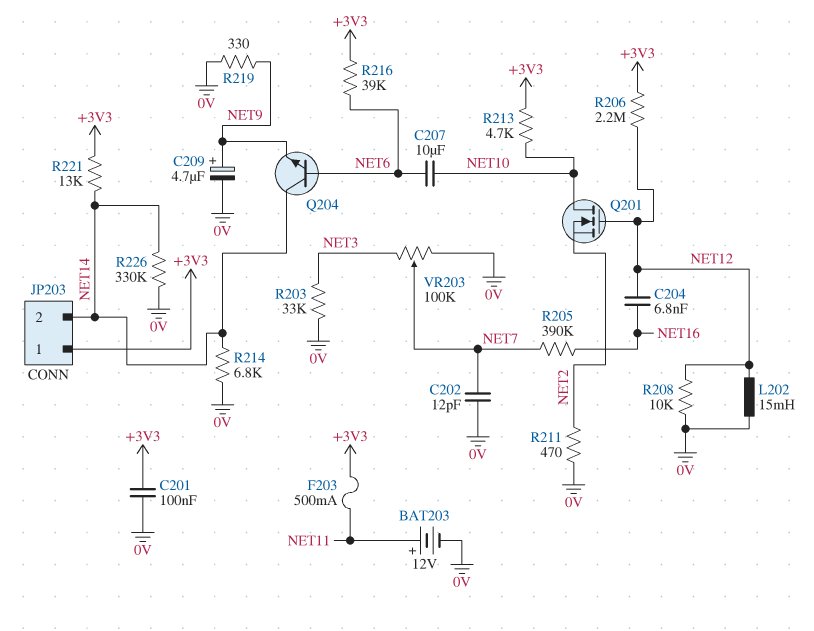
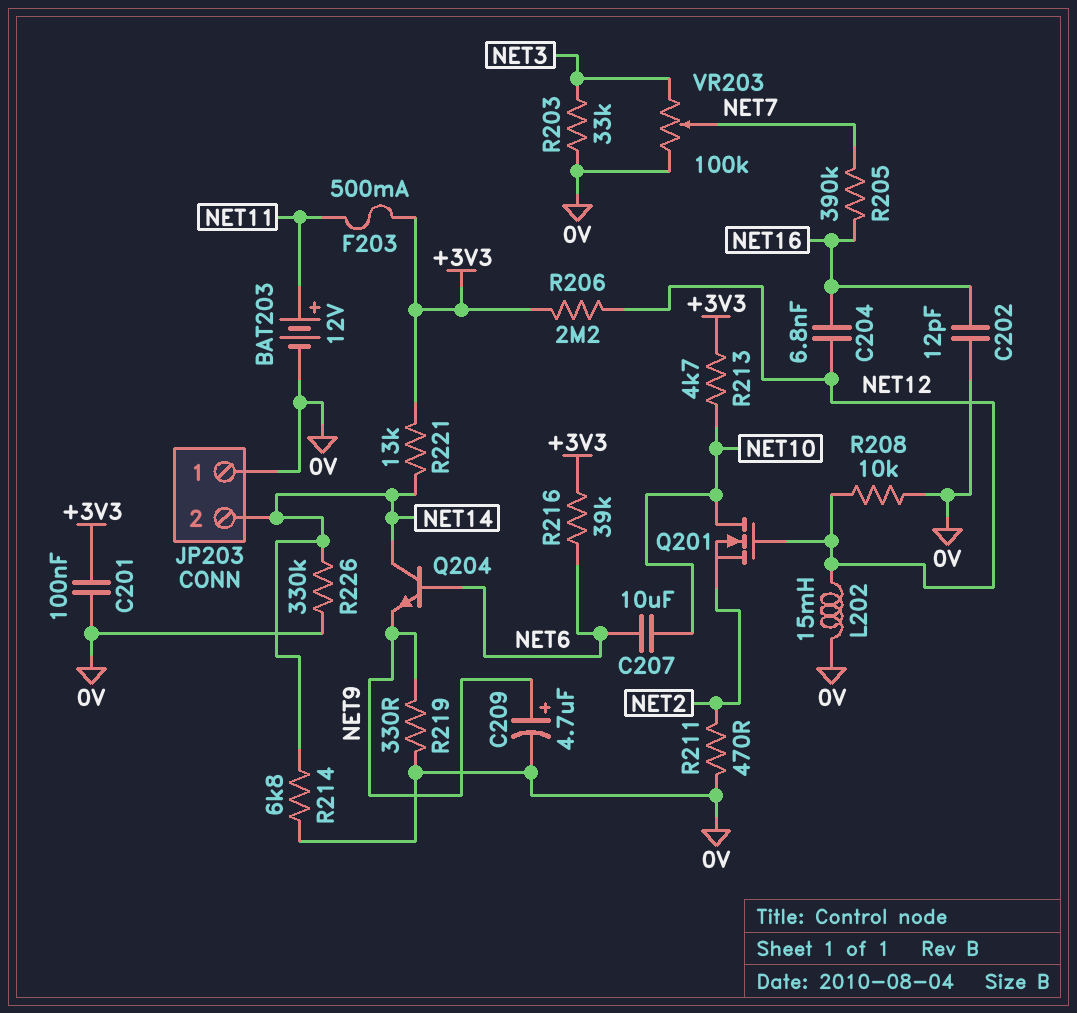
C202: 12pF (0V, NET7) -> 12pF (0V, NET16)
JP203 pin 1: +3V3 -> 0V

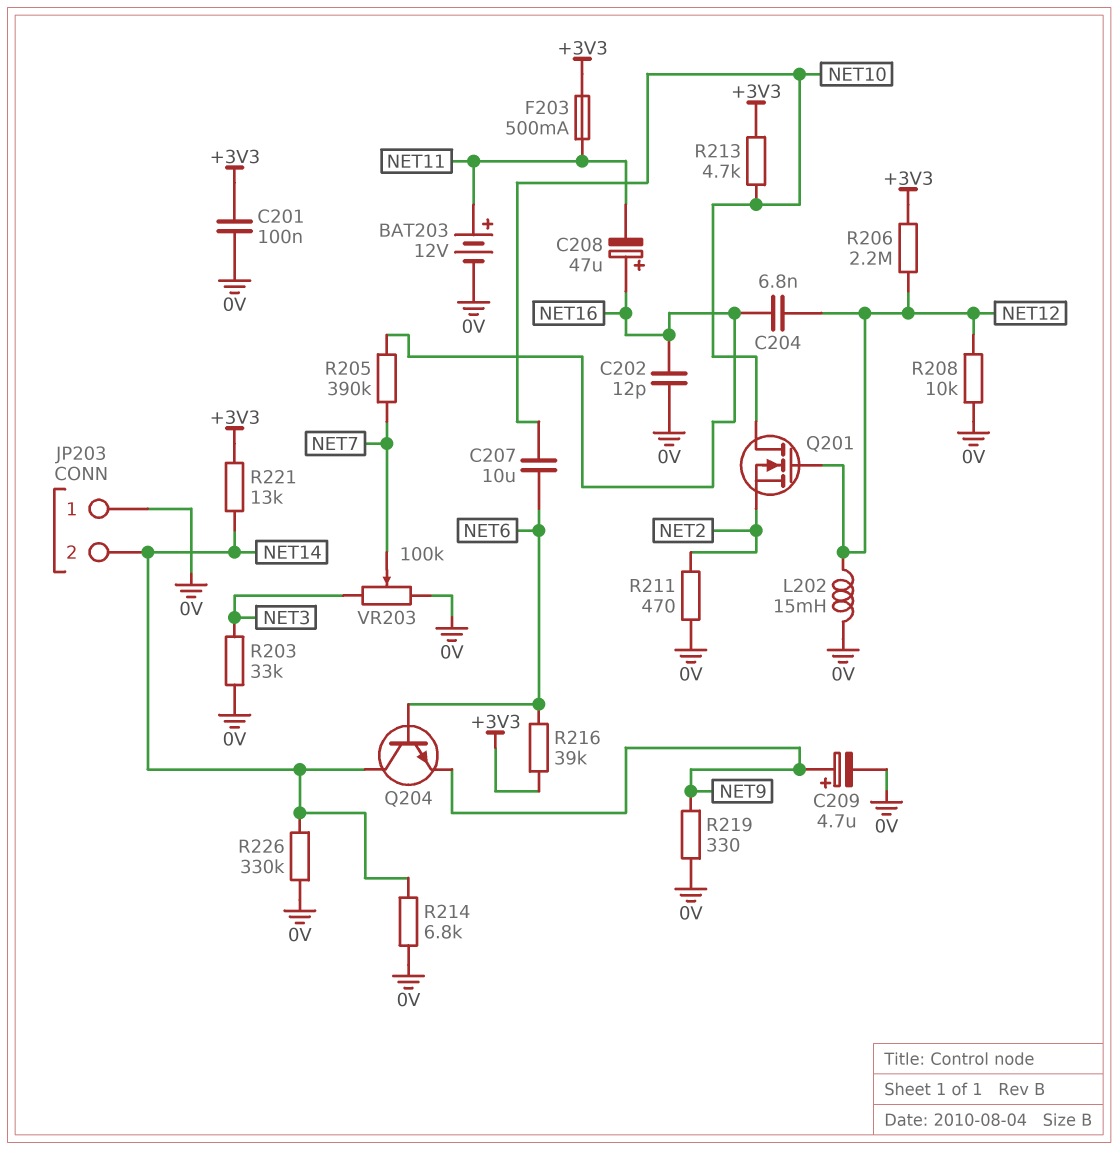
C208: none -> 47uF (plus NET16, minus NET11)

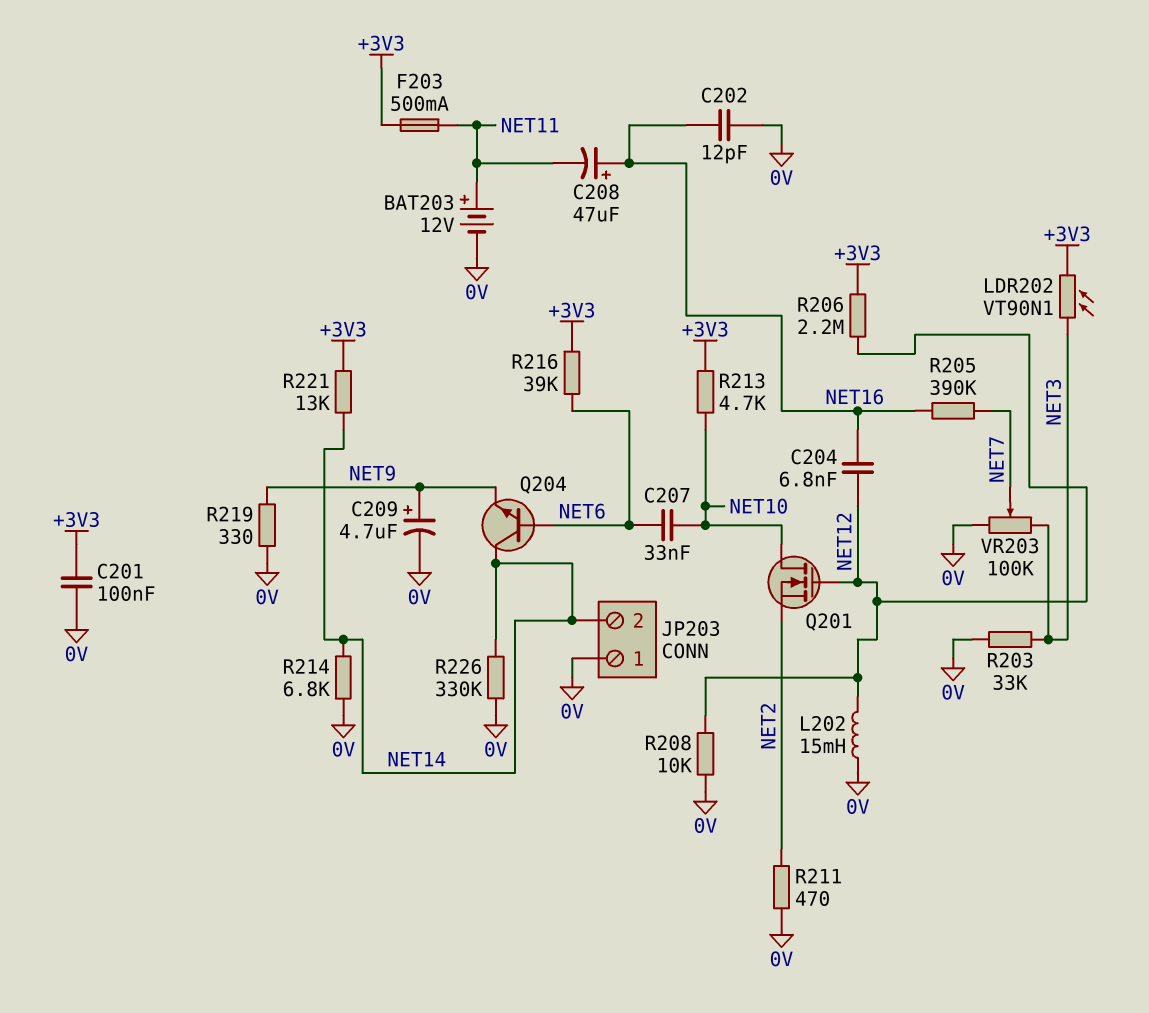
C207: 10uF (NET6, NET10) -> 33nF (NET6, NET10)
LDR202: none -> VT90N1 (+3V3, NET3)

